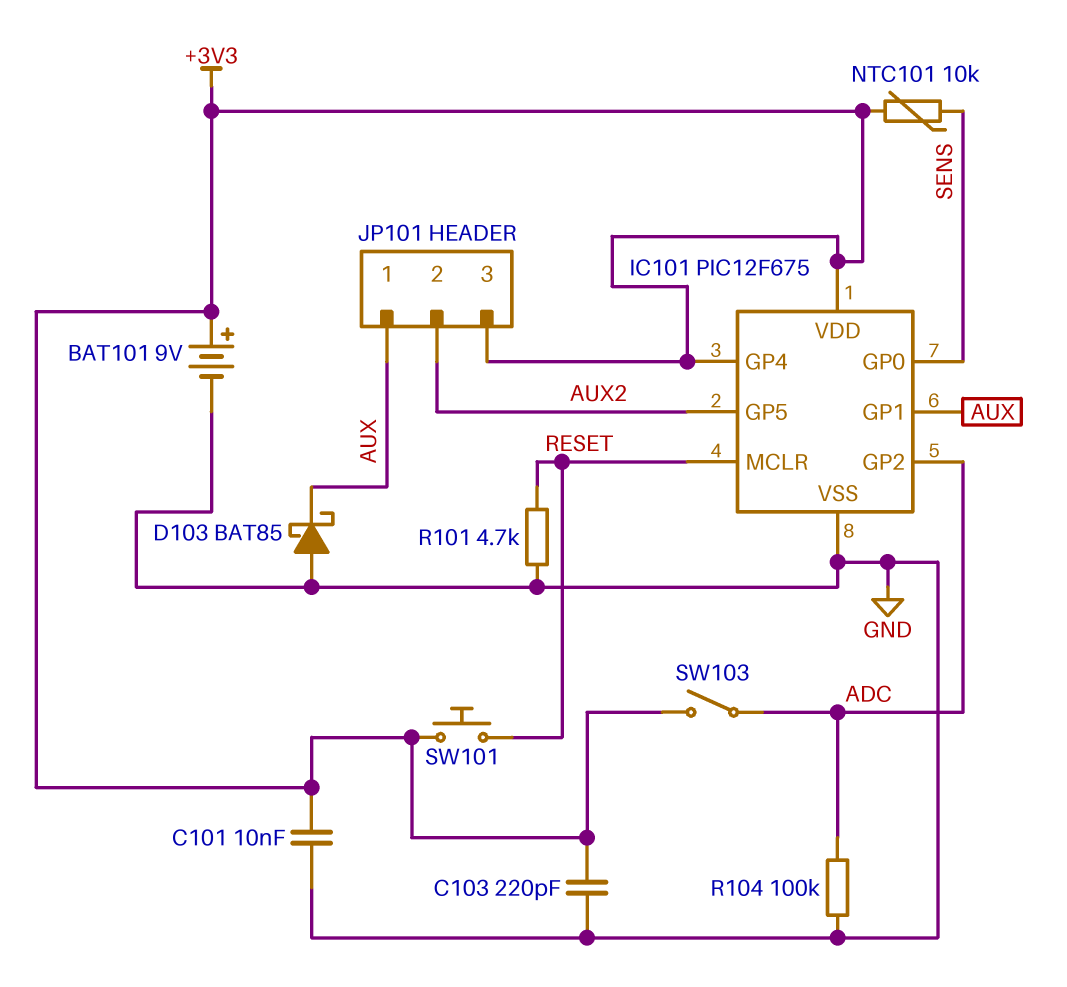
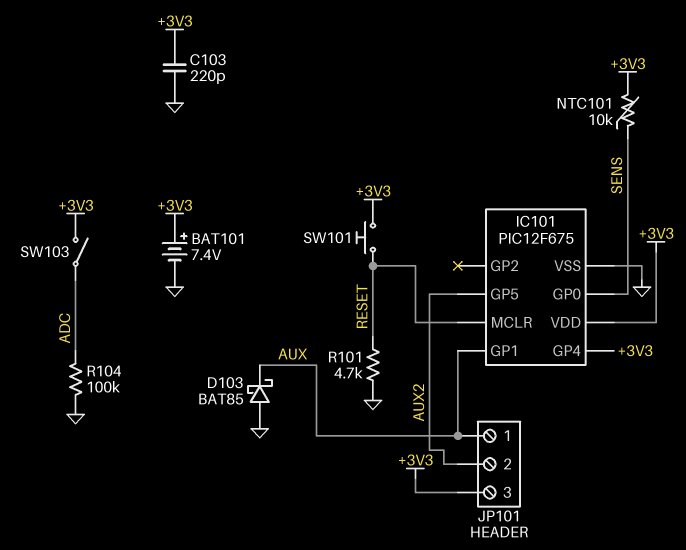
BAT101: 9V (plus +3V3, minus GND) -> 7.4V (plus +3V3, minus GND)
C101: 10nF (+3V3, GND) -> none
IC101 pin GP2: ADC -> none

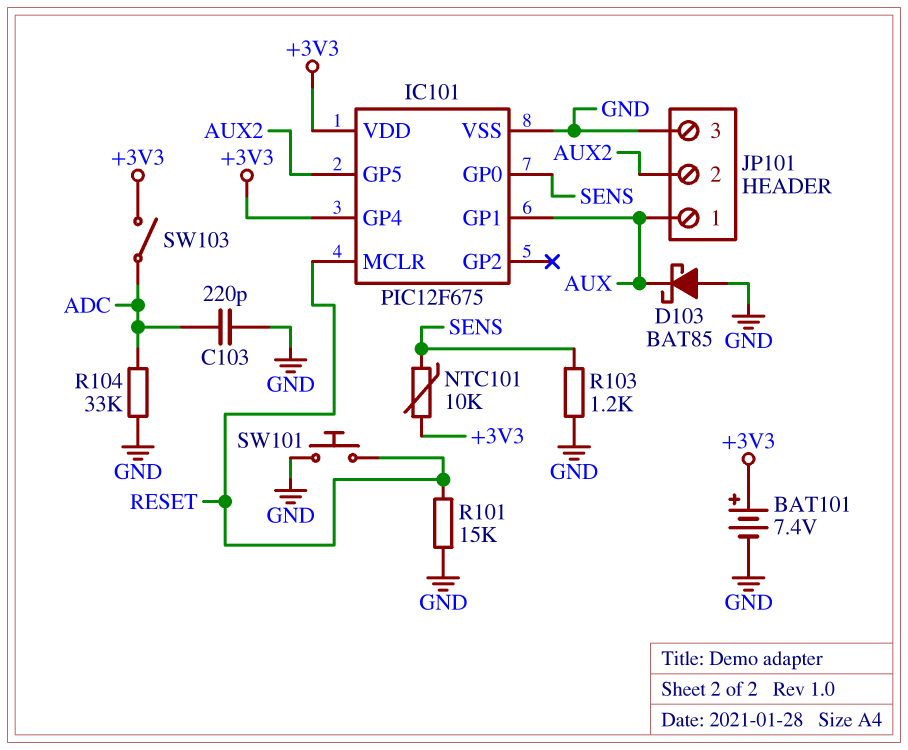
C103: 220pF (+3V3, GND) -> 220pF (ADC, GND)
JP101 pin 3: +3V3 -> GND
R101: 4.7k (GND, RESET) -> 15k (GND, RESET)
R103: none -> 1.2k (GND, SENS)
R104: 100k (ADC, GND) -> 33k (ADC, GND)
SW101: button (+3V3, RESET) -> button (GND, RESET)

